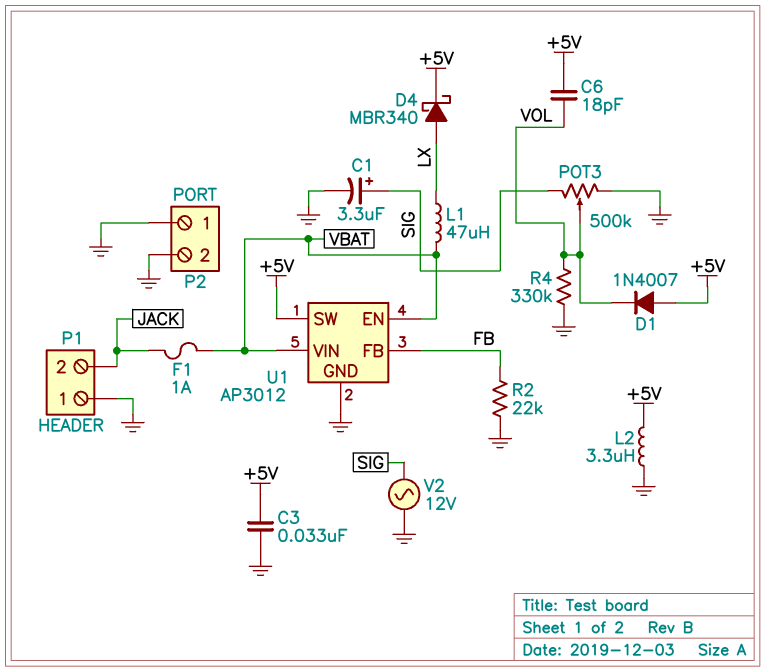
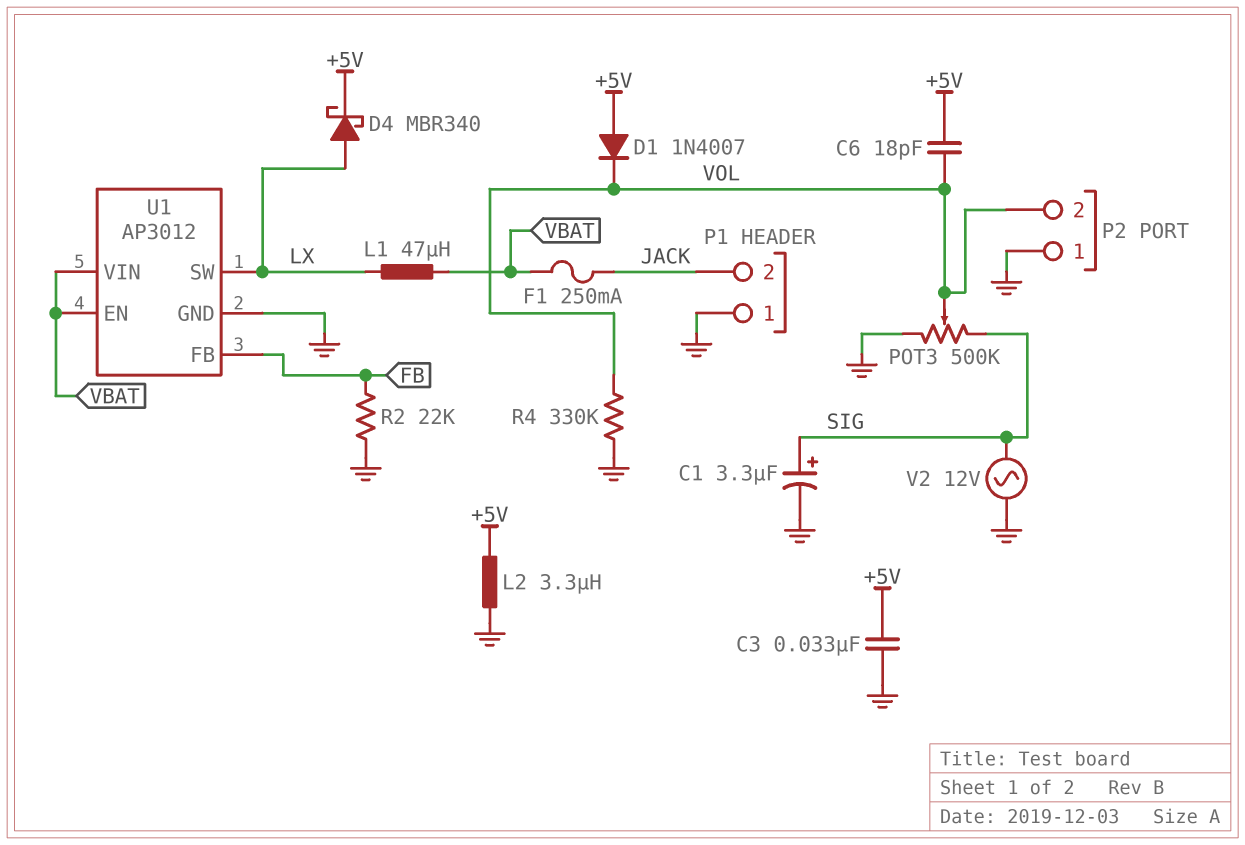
F1: 1A (JACK, VBAT) -> 250mA (JACK, VBAT)
P2 pin 2: GND -> VOL
U1 pin SW: +5V -> LX

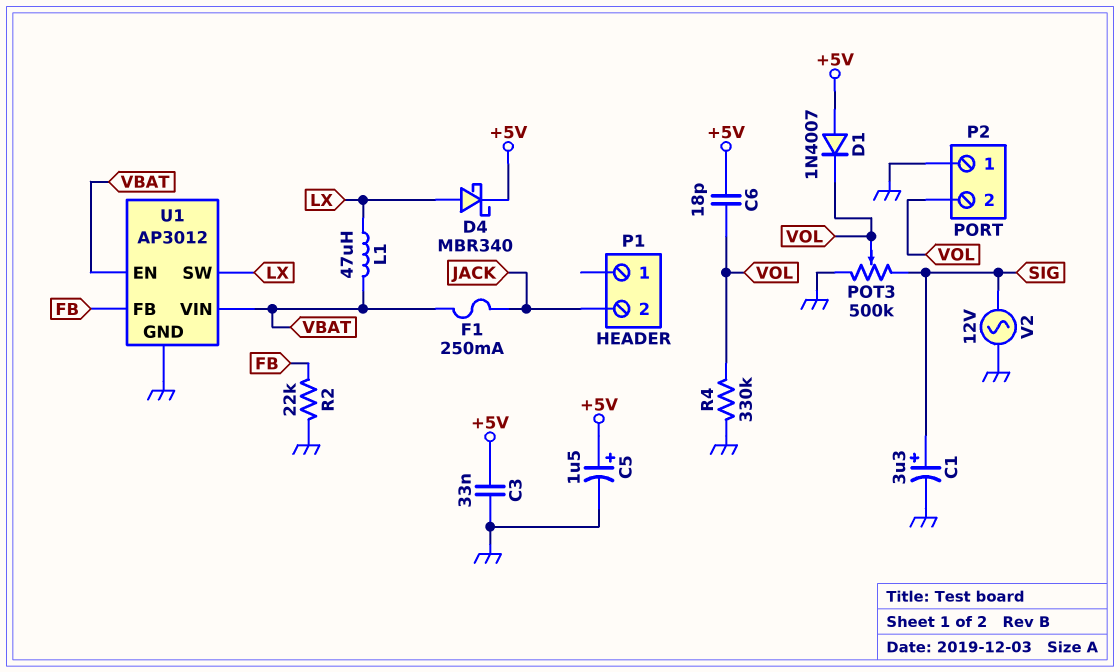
C5: none -> 1.5uF (plus +5V, minus GND)
L2: 3.3uH (+5V, GND) -> none
P1 pin 1: GND -> none

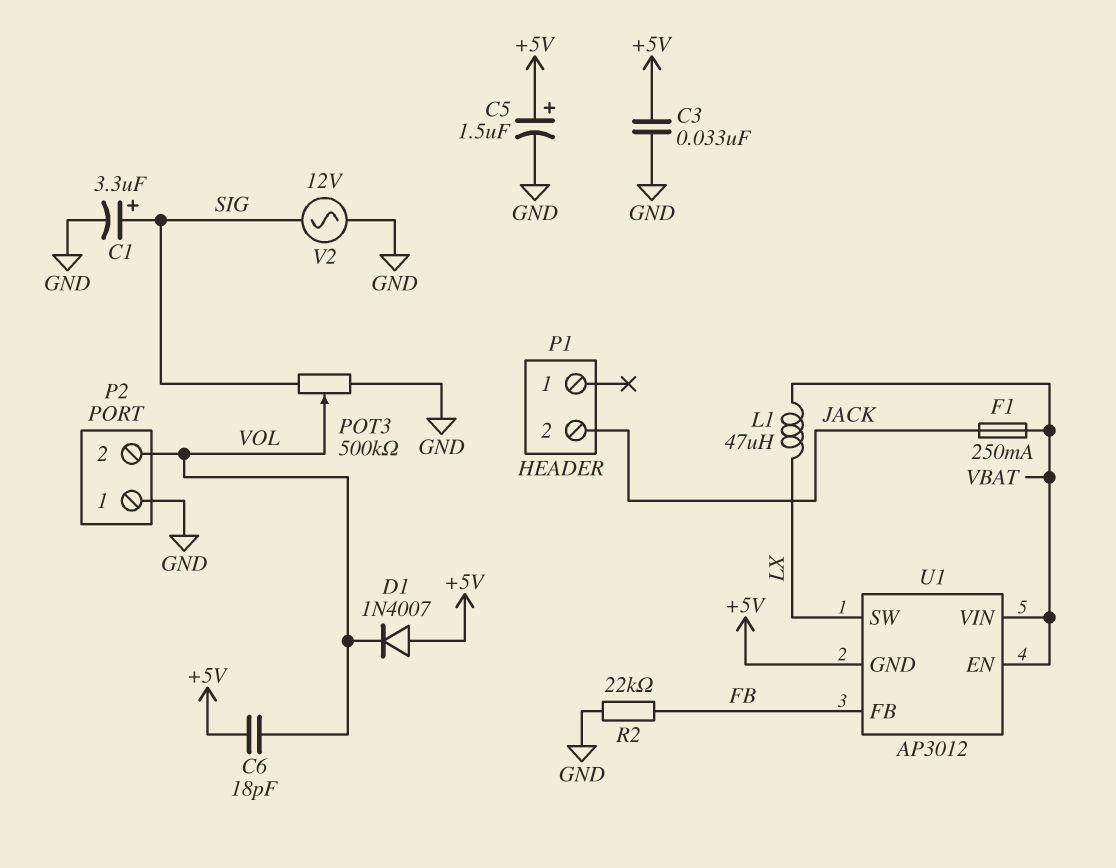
D4: schottky MBR340 (A LX, K +5V) -> none
R4: 330k (GND, VOL) -> none
U1 pin GND: GND -> +5V

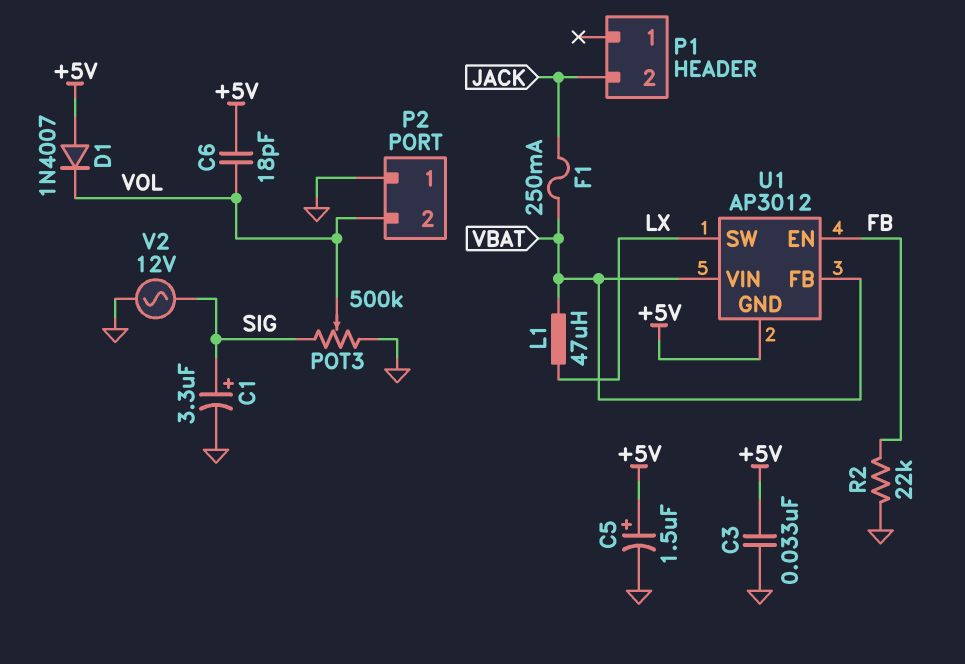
U1 pin EN: VBAT -> FB
U1 pin FB: FB -> VBAT

